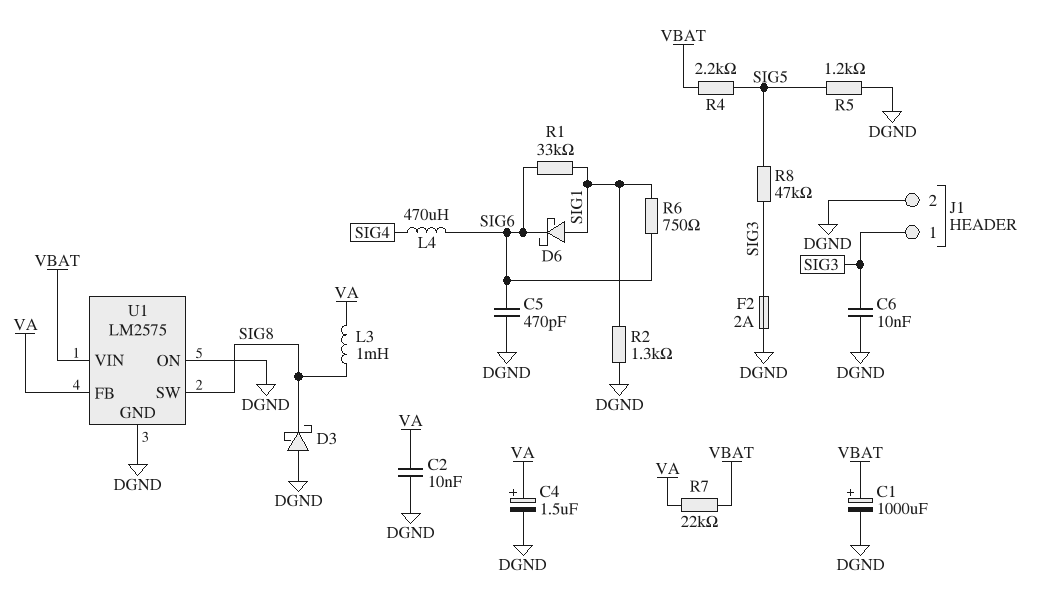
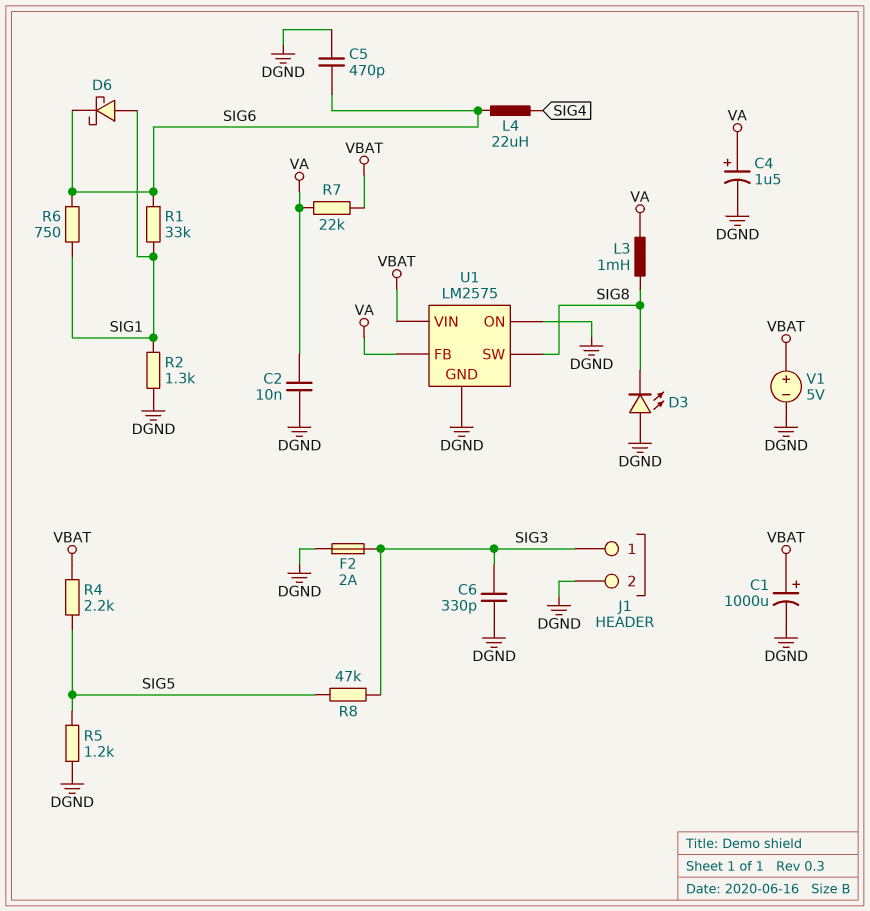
C6: 10nF (DGND, SIG3) -> 330pF (DGND, SIG3)
D3: schottky (A DGND, K SIG8) -> LED (A DGND, K SIG8)
L4: 470uH (SIG4, SIG6) -> 22uH (SIG4, SIG6)
V1: none -> 5V (plus VBAT, minus DGND)

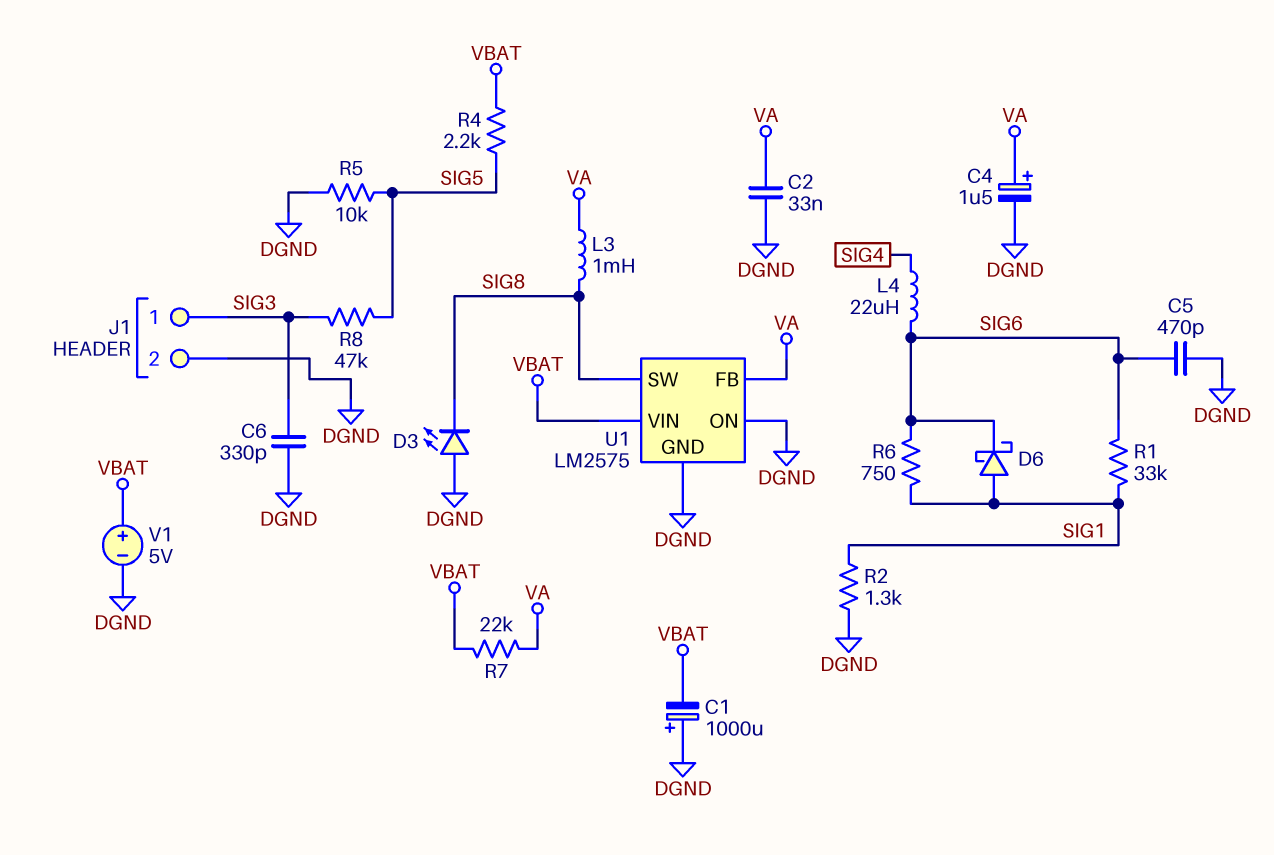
C1: 1000uF (plus VBAT, minus DGND) -> 1000uF (plus DGND, minus VBAT)
C2: 10nF (DGND, VA) -> 33nF (DGND, VA)
F2: 2A (DGND, SIG3) -> none
R5: 1.2k (DGND, SIG5) -> 10k (DGND, SIG5)

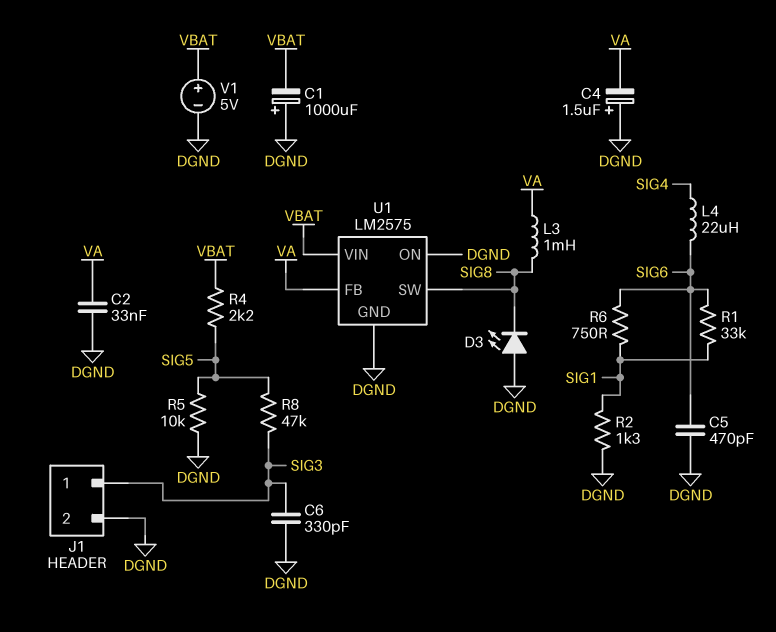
C4: 1.5uF (plus VA, minus DGND) -> 1.5uF (plus DGND, minus VA)
D6: schottky (A SIG1, K SIG6) -> none
R7: 22k (VA, VBAT) -> none

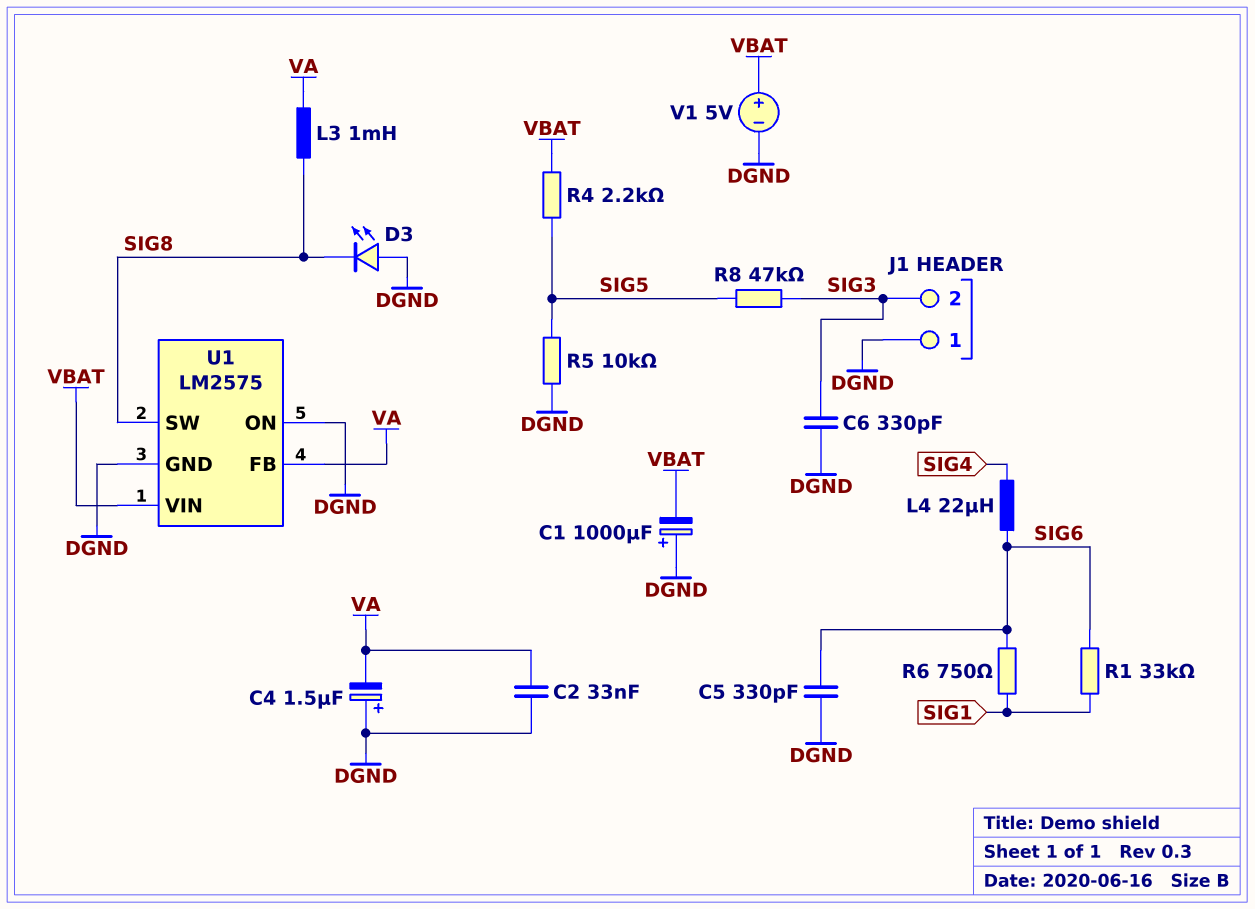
C5: 470pF (DGND, SIG6) -> 330pF (DGND, SIG6)
J1 pin 1: SIG3 -> DGND
J1 pin 2: DGND -> SIG3
R2: 1.3k (DGND, SIG1) -> none

